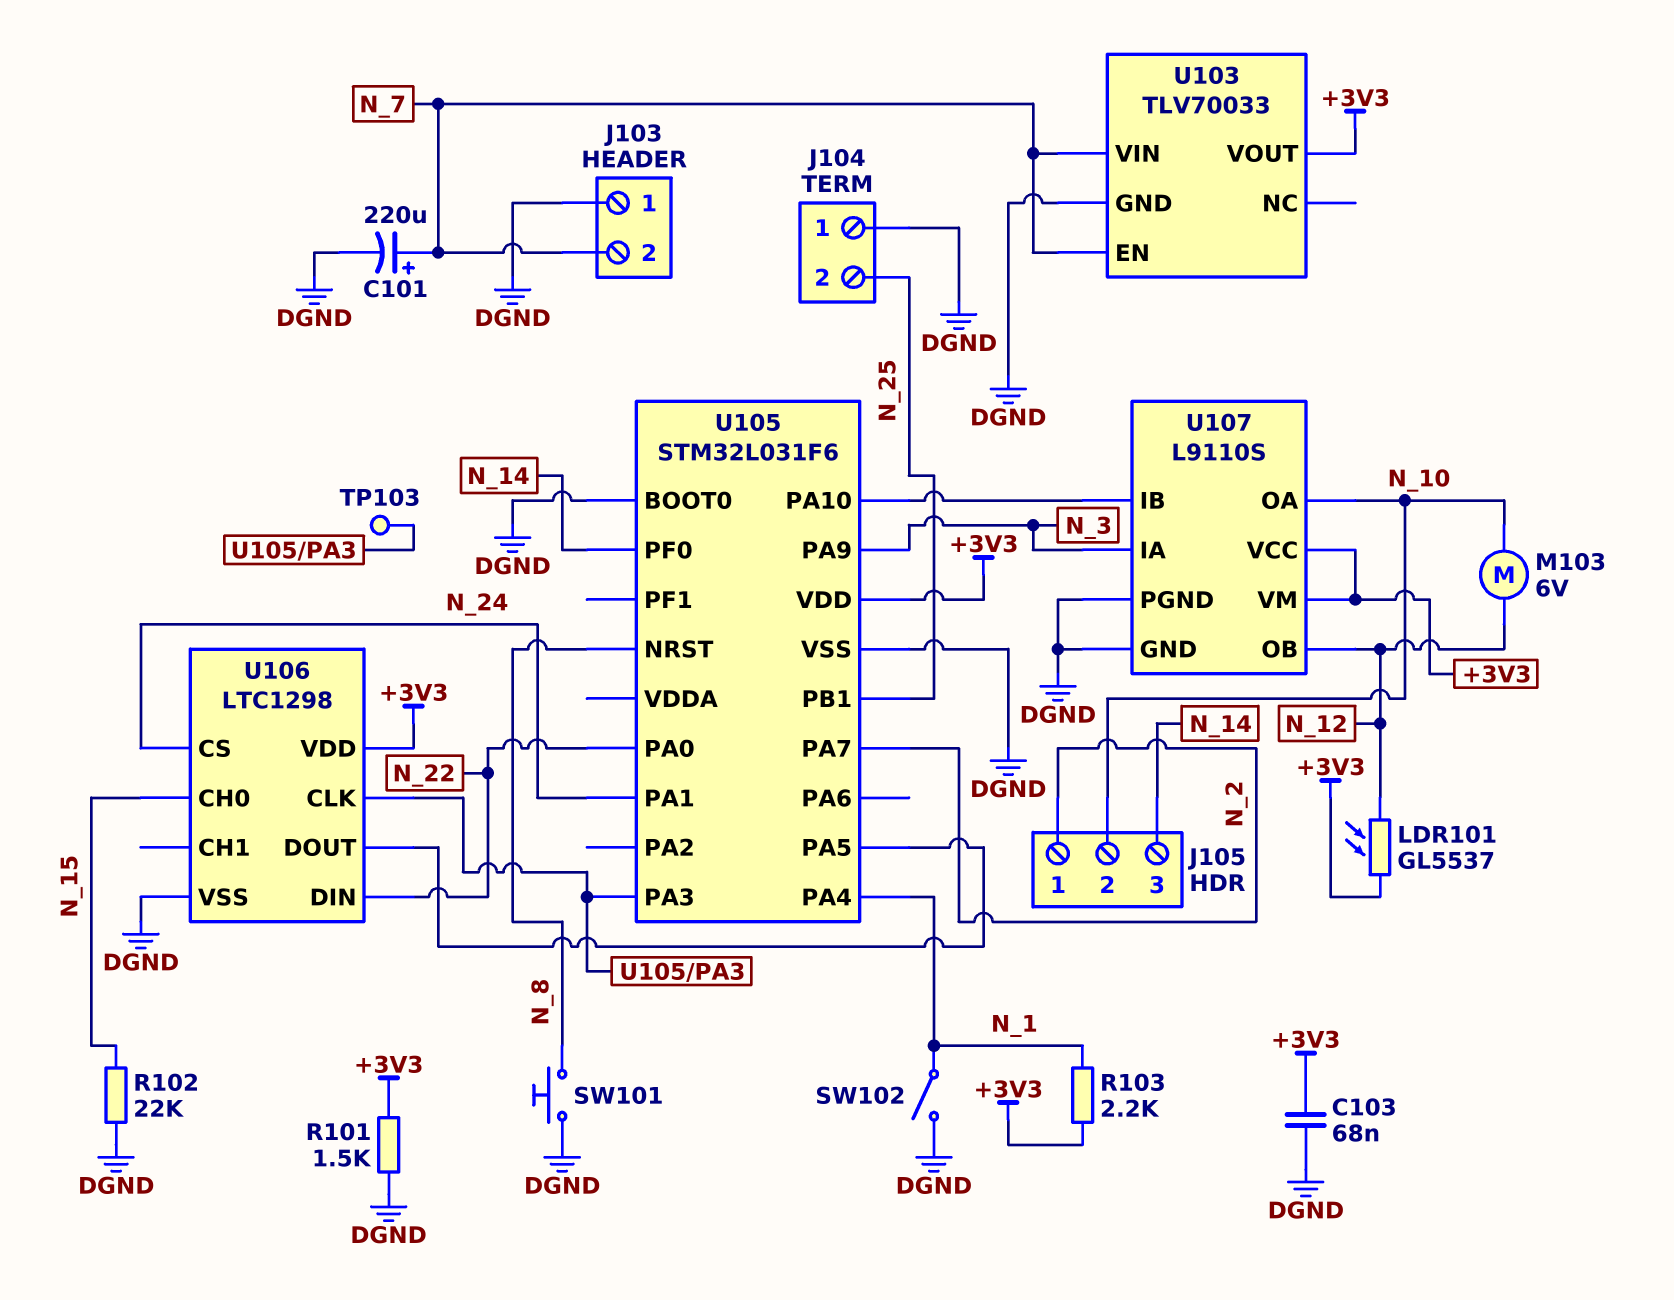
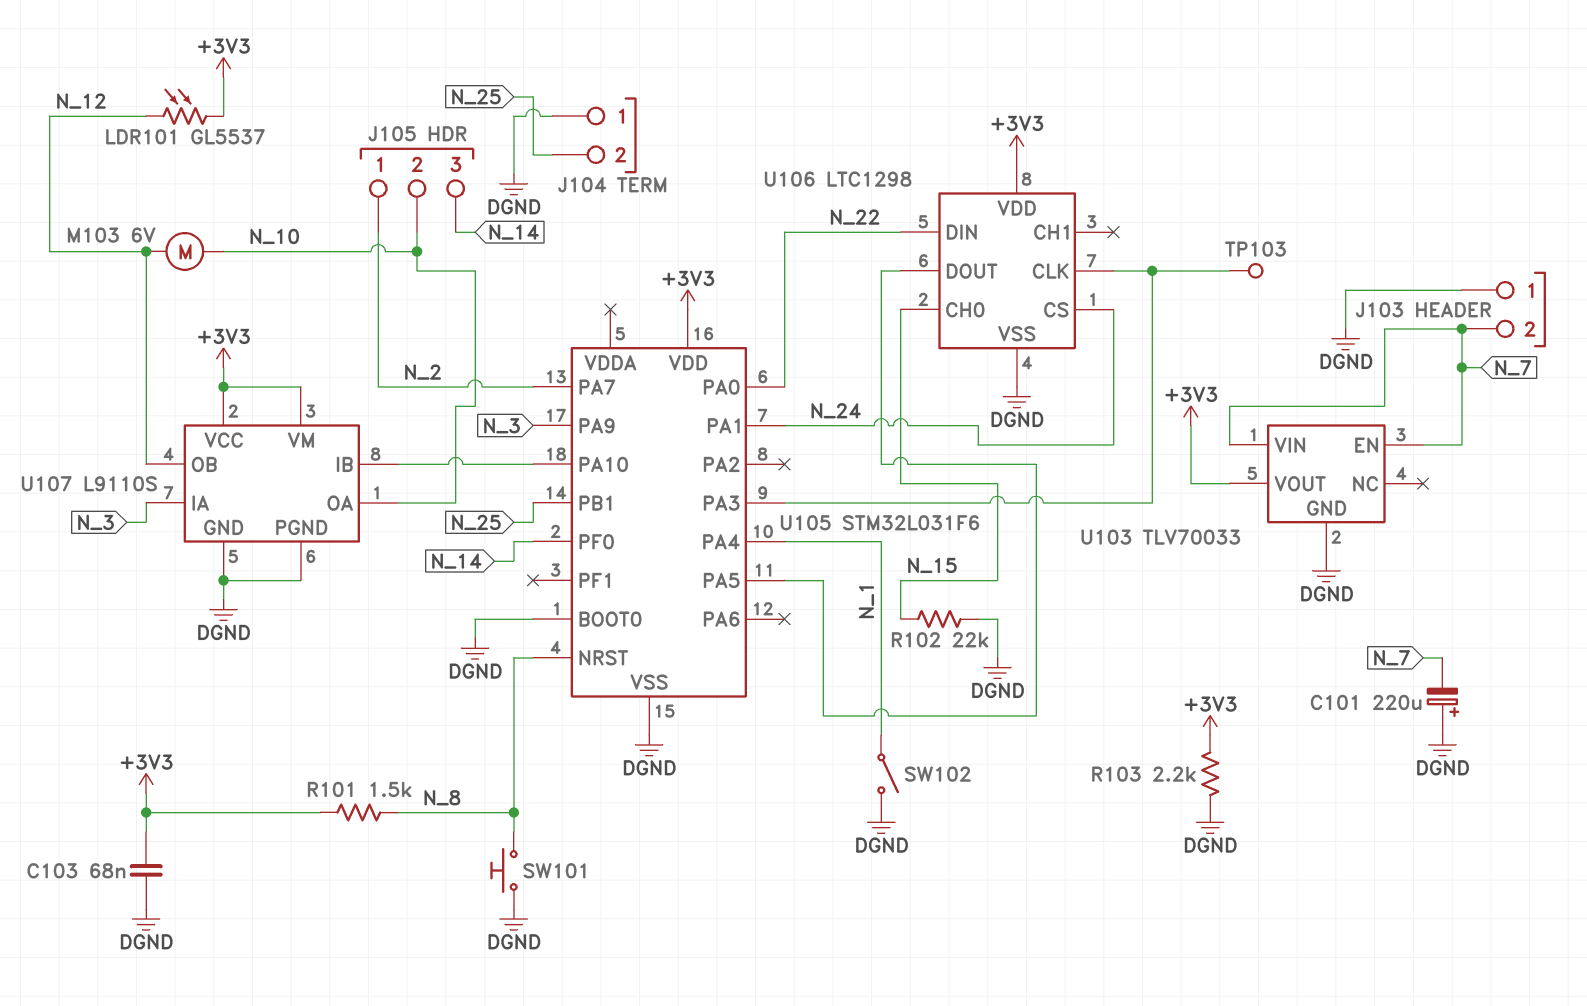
C101: 220uF (plus N_7, minus DGND) -> 220uF (plus DGND, minus N_7)
R101: 1.5k (+3V3, DGND) -> 1.5k (+3V3, N_8)
R103: 2.2k (+3V3, N_1) -> 2.2k (+3V3, DGND)

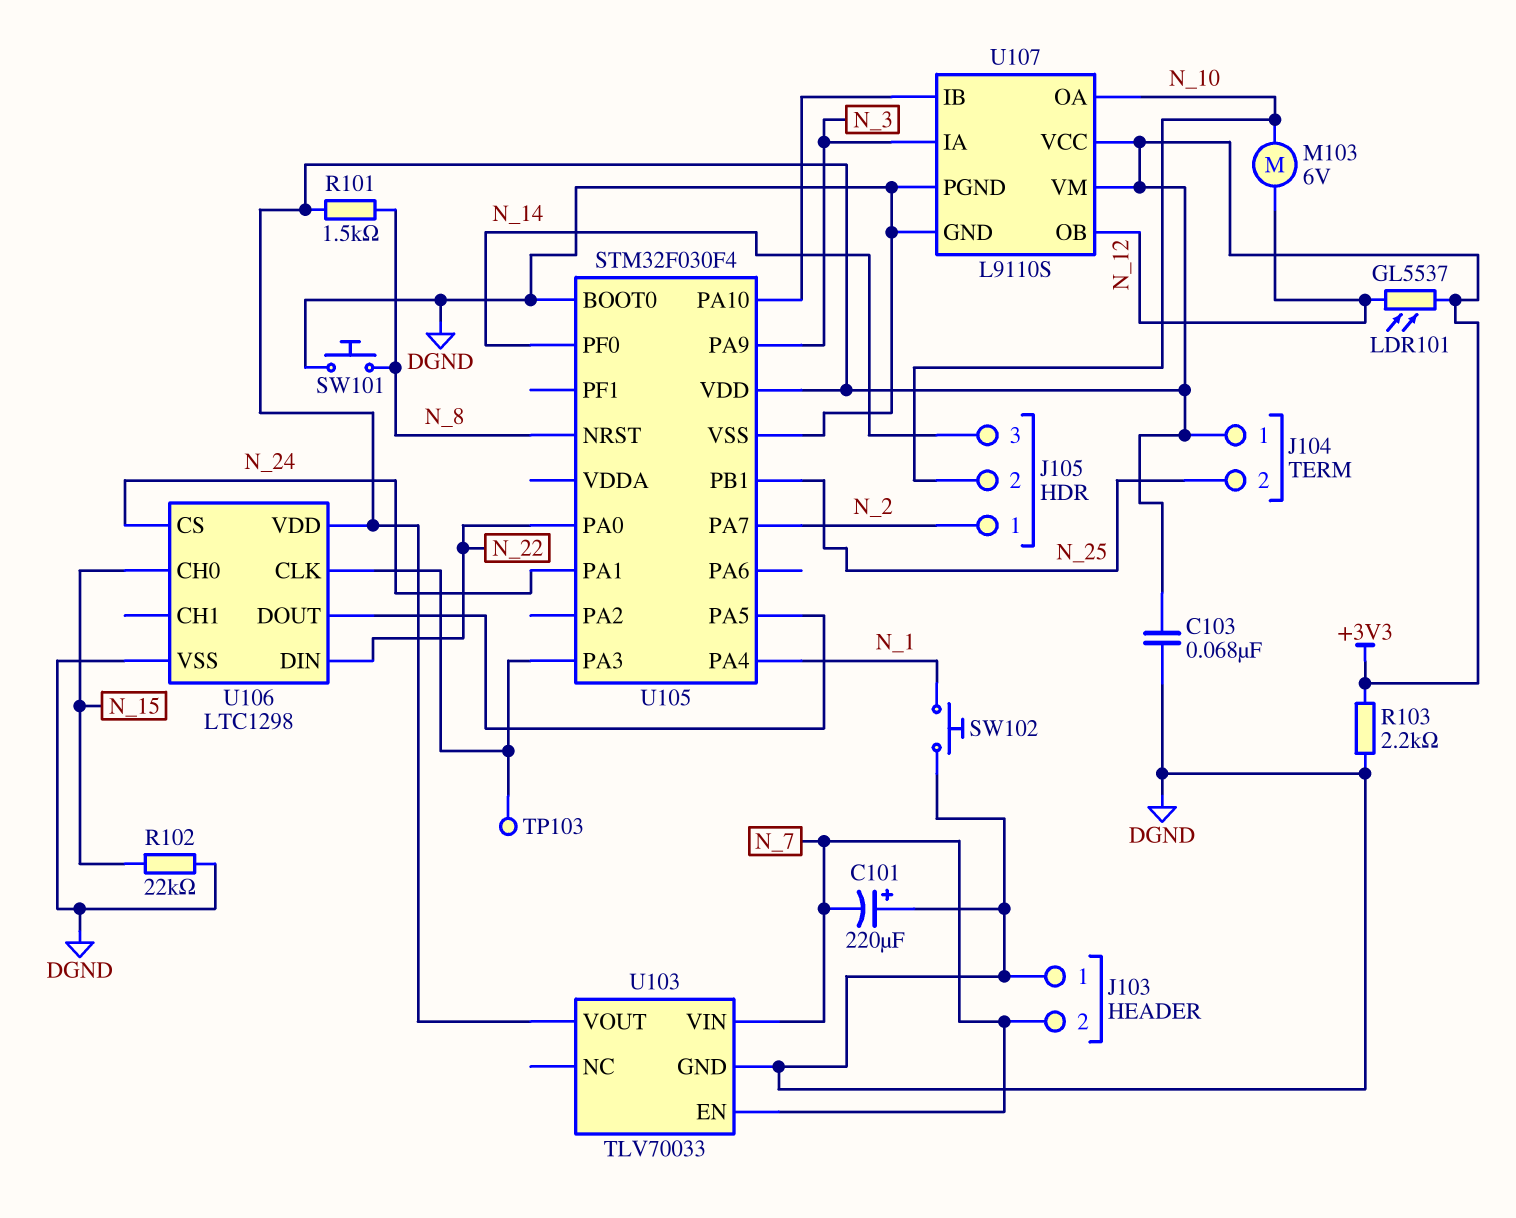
J104 pin 1: DGND -> +3V3
SW102: switch (DGND, N_1) -> button (DGND, N_1)
U105: STM32L031F6 -> STM32F030F4

